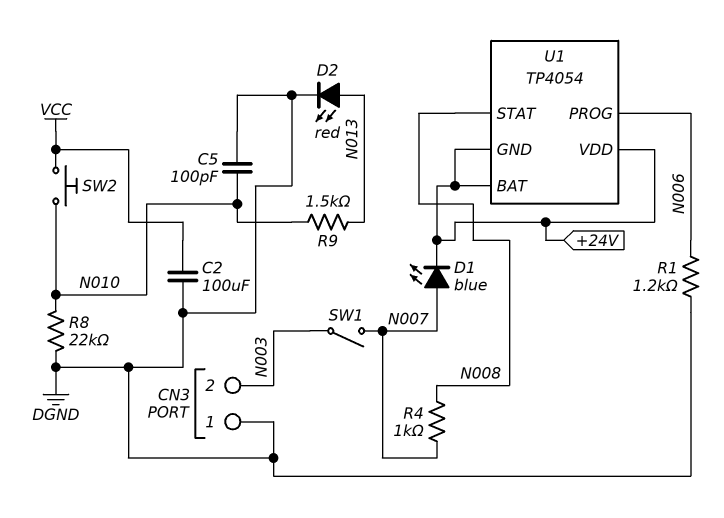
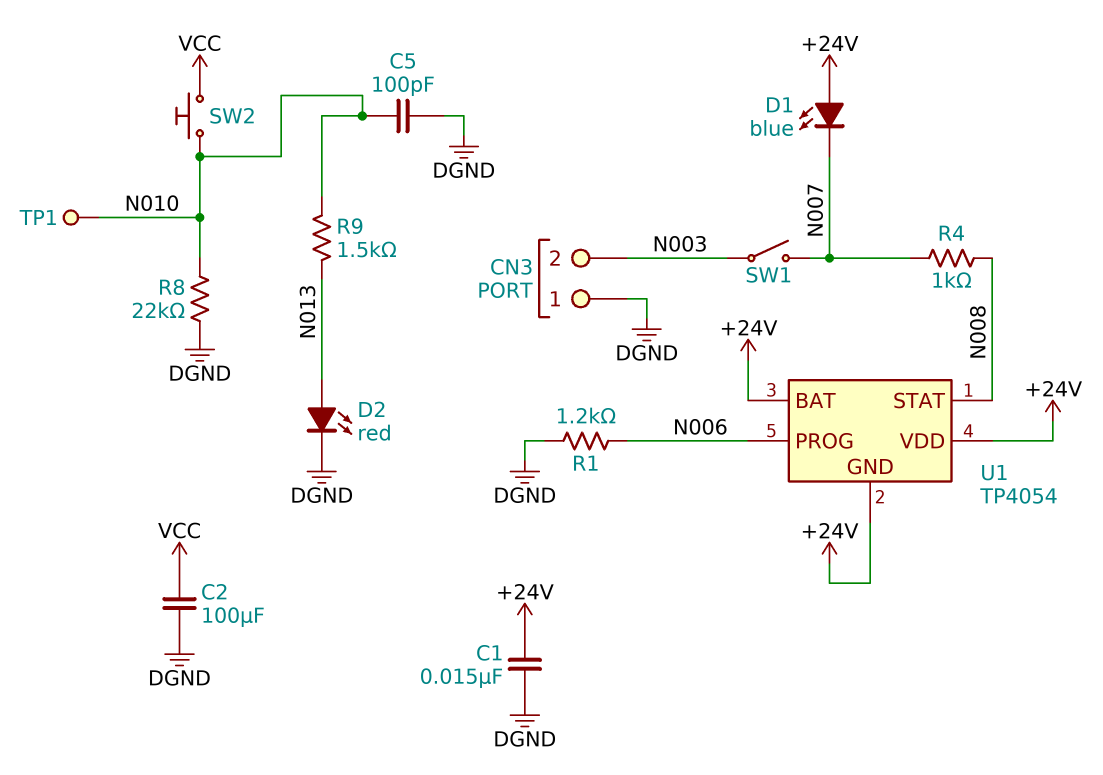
C1: none -> 15nF (+24V, DGND)
D1: LED blue (A N007, K +24V) -> LED blue (A +24V, K N007)
TP1: none -> test point (N010)

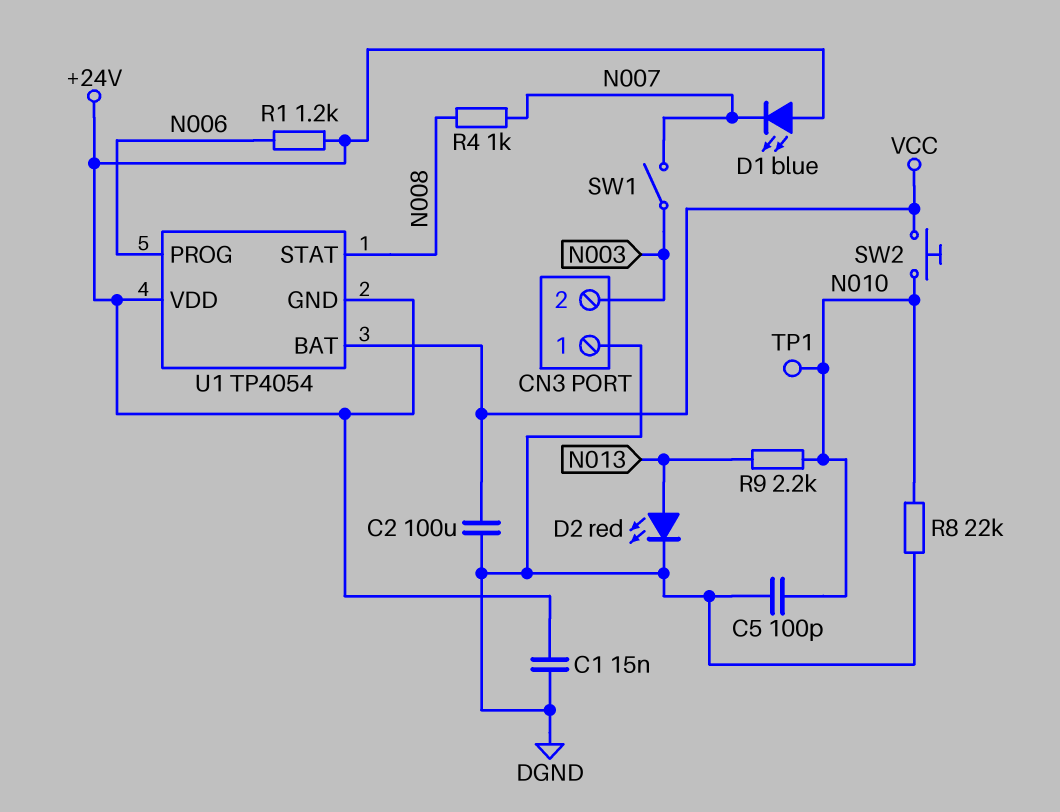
R1: 1.2k (DGND, N006) -> 1.2k (+24V, N006)
R9: 1.5k (N010, N013) -> 2.2k (N010, N013)
U1 pin BAT: +24V -> VCC

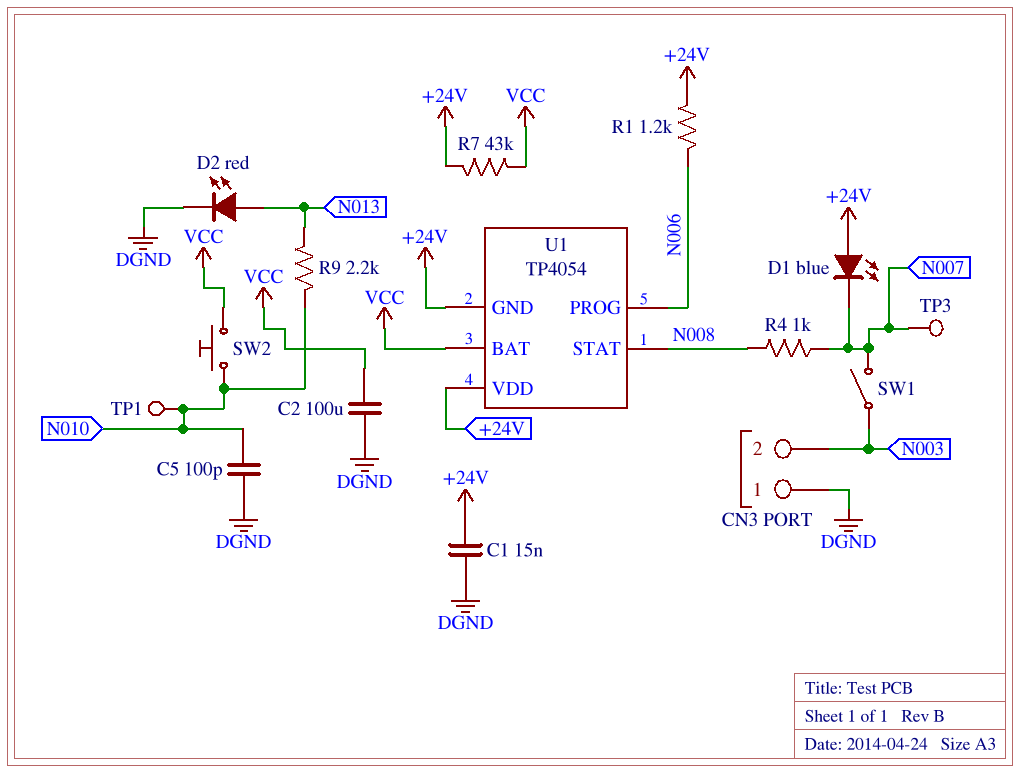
R7: none -> 43k (+24V, VCC)
R8: 22k (DGND, N010) -> none
TP3: none -> test point (N007)

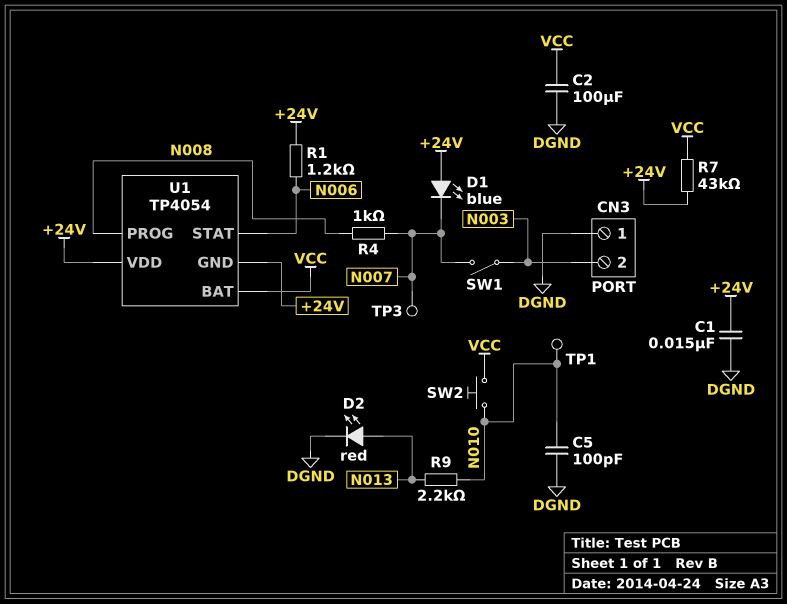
U1 pin PROG: N006 -> N008
U1 pin STAT: N008 -> N006

